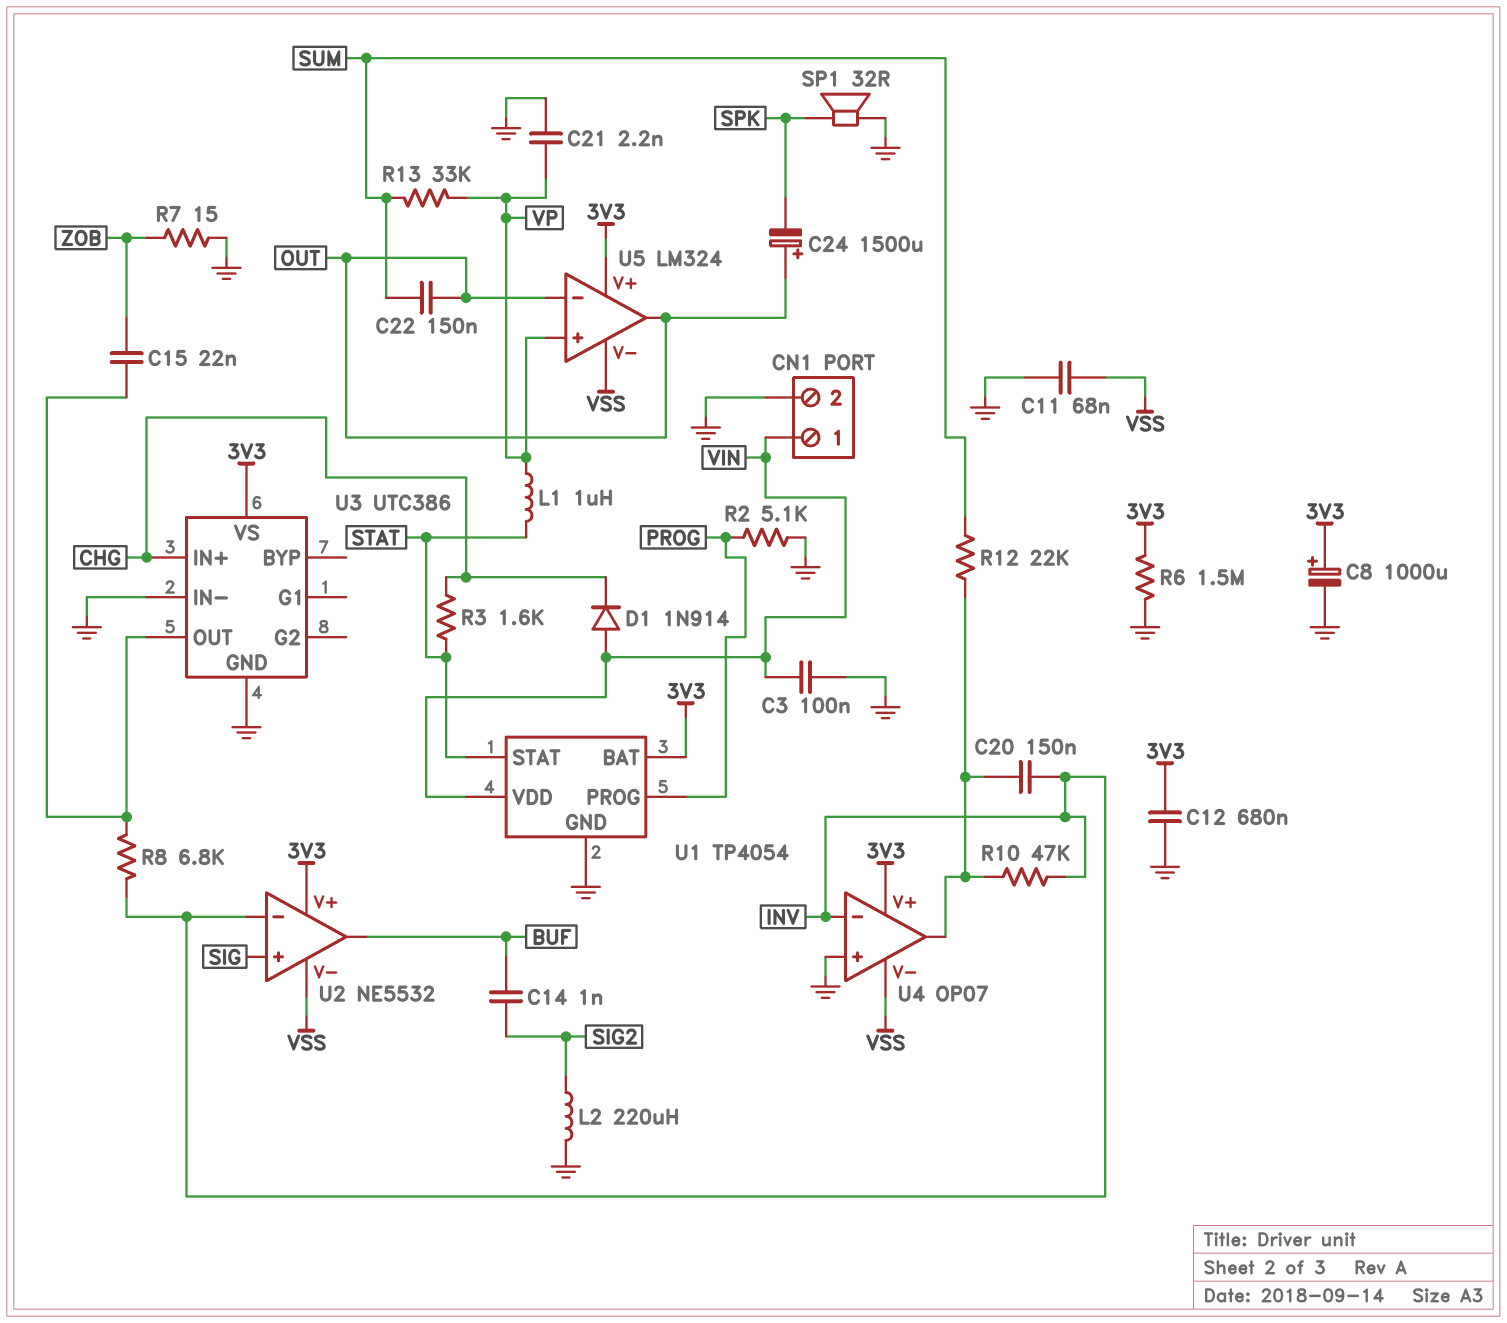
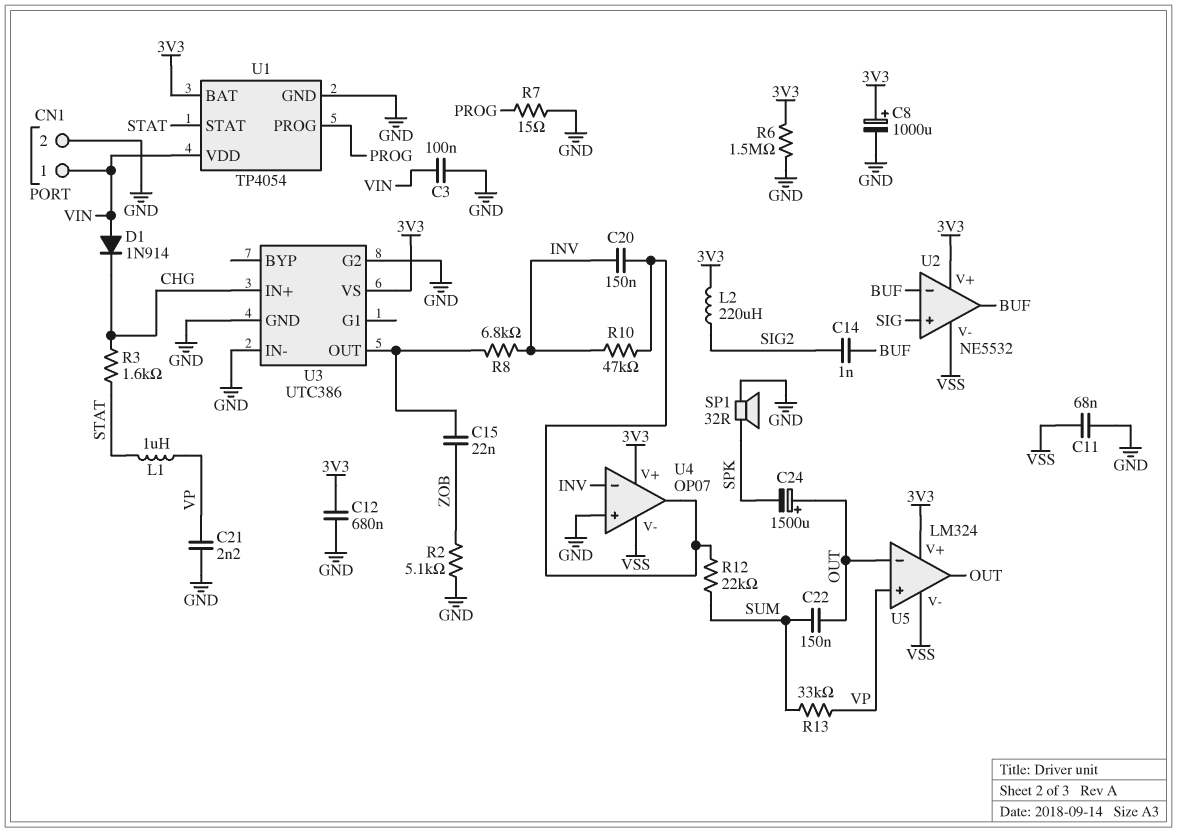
L2: 220uH (GND, SIG2) -> 220uH (3V3, SIG2)
R2: 5.1k (GND, PROG) -> 5.1k (GND, ZOB)
R7: 15 (GND, ZOB) -> 15 (GND, PROG)
U2 pin in-: INV -> BUF
U3 pin G2: none -> GND

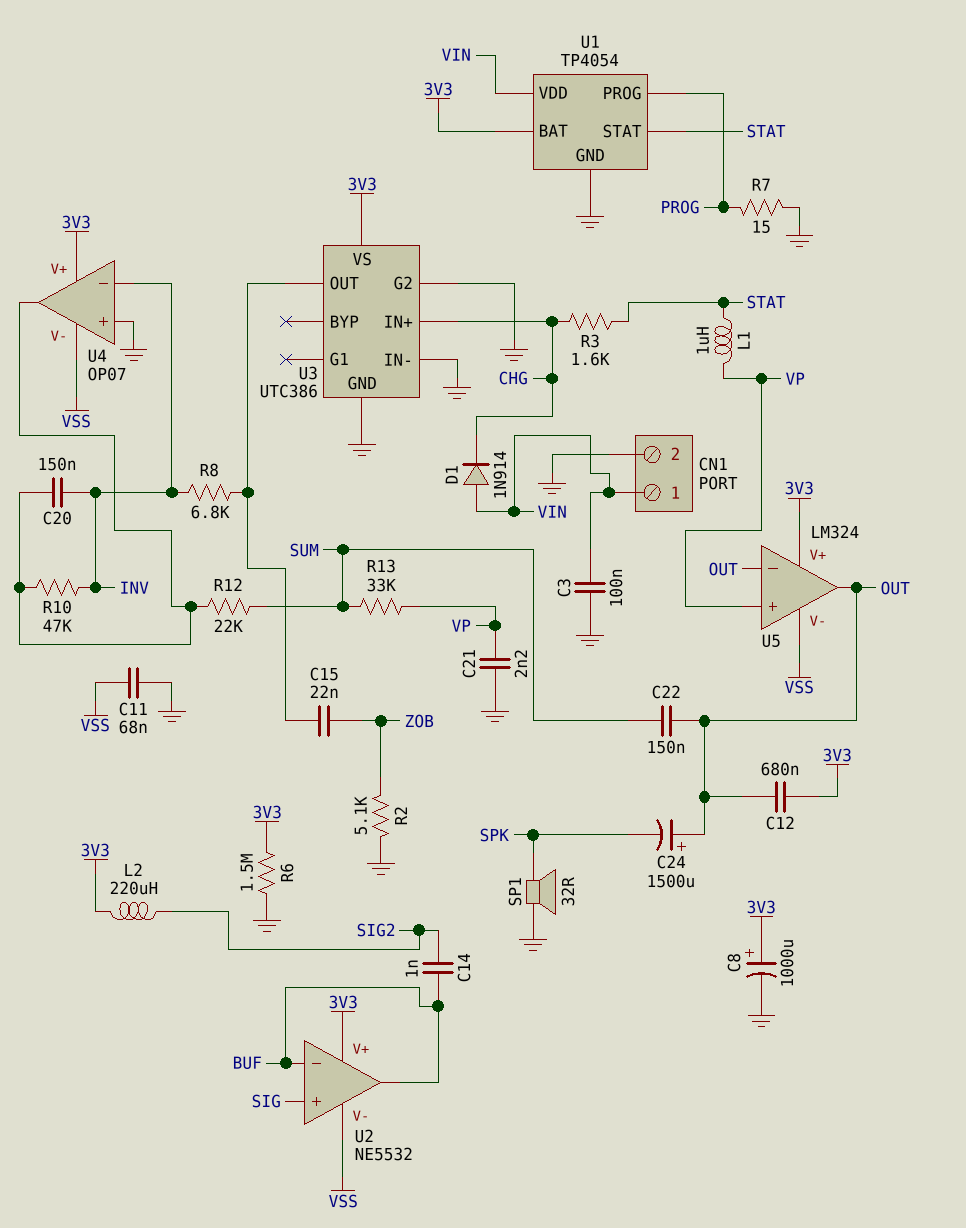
C12: 680nF (3V3, GND) -> 680nF (3V3, OUT)

